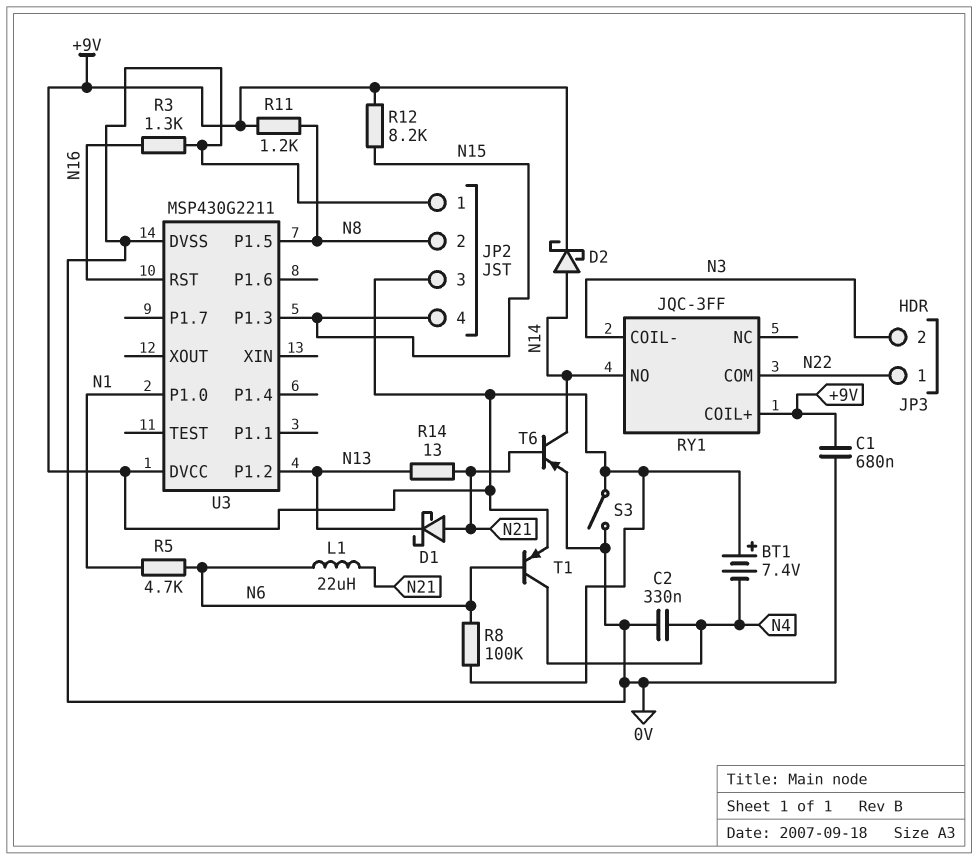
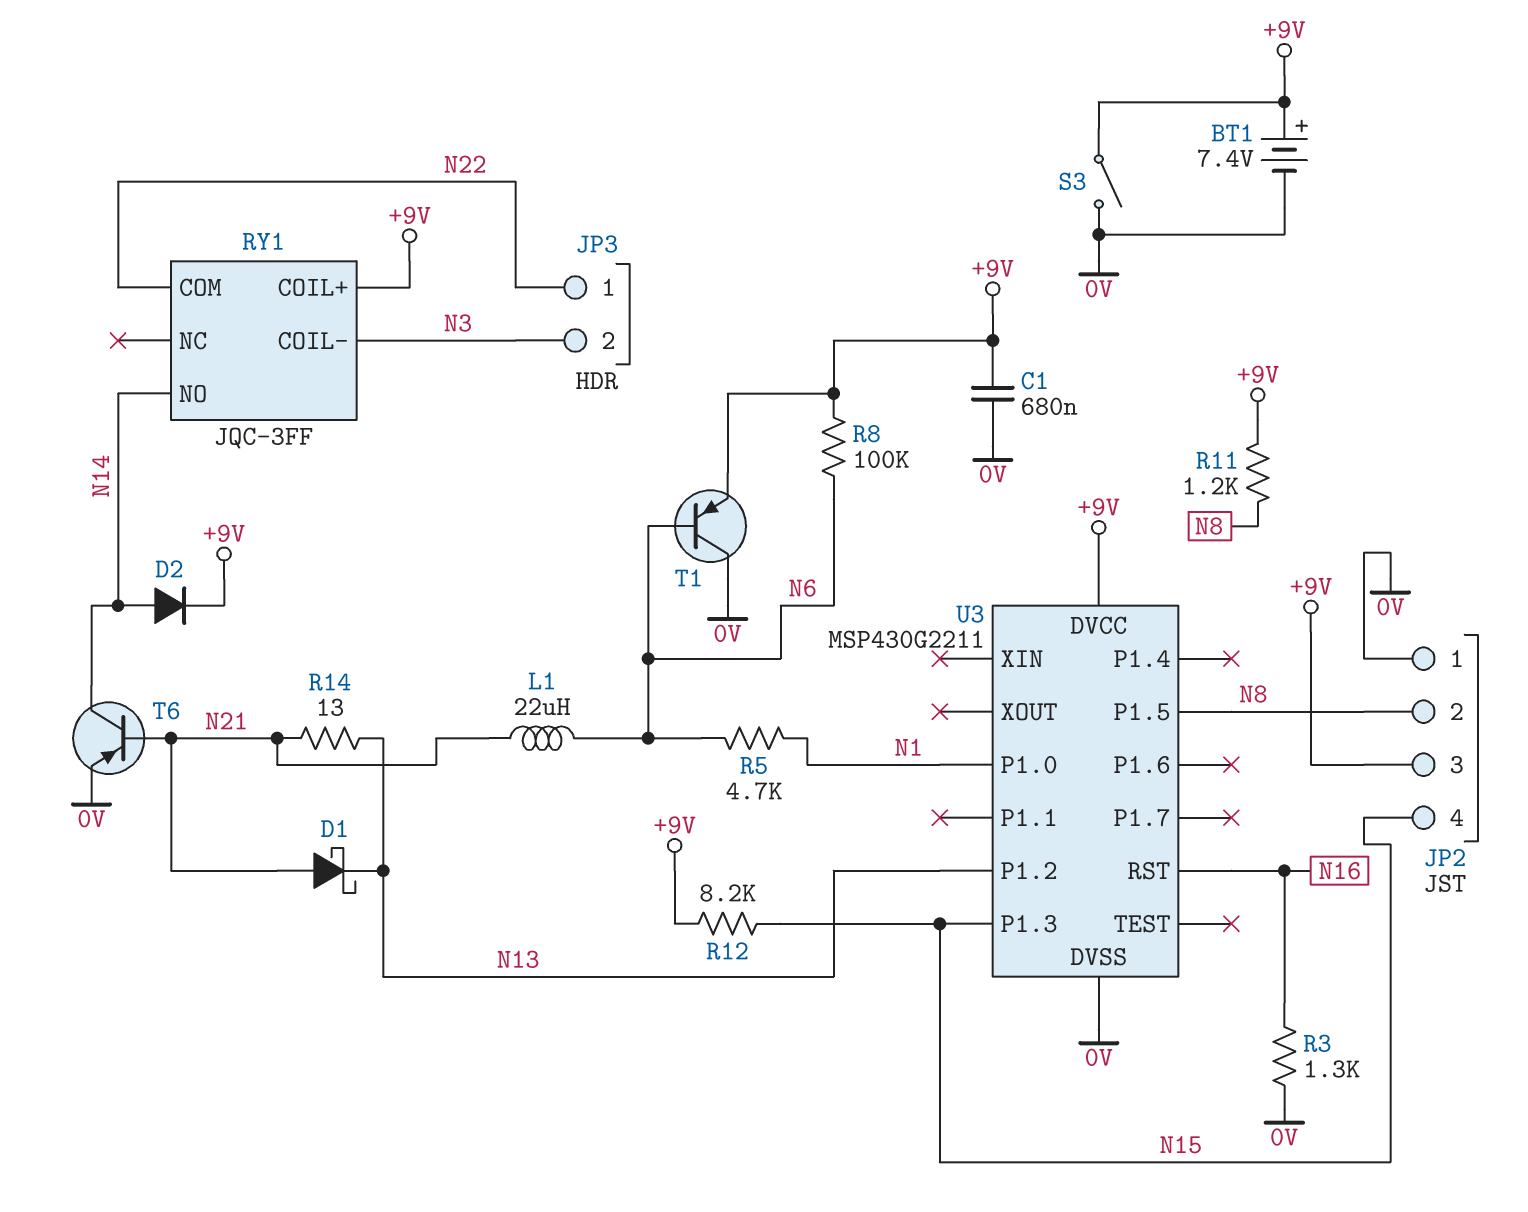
BT1: 7.4V (plus +9V, minus N4) -> 7.4V (plus +9V, minus 0V)
C2: 330nF (0V, N4) -> none
D2: schottky (A N14, K +9V) -> diode (A N14, K +9V)
T1: PNP (B N6, C N4, E +9V) -> PNP (B N6, C 0V, E +9V)

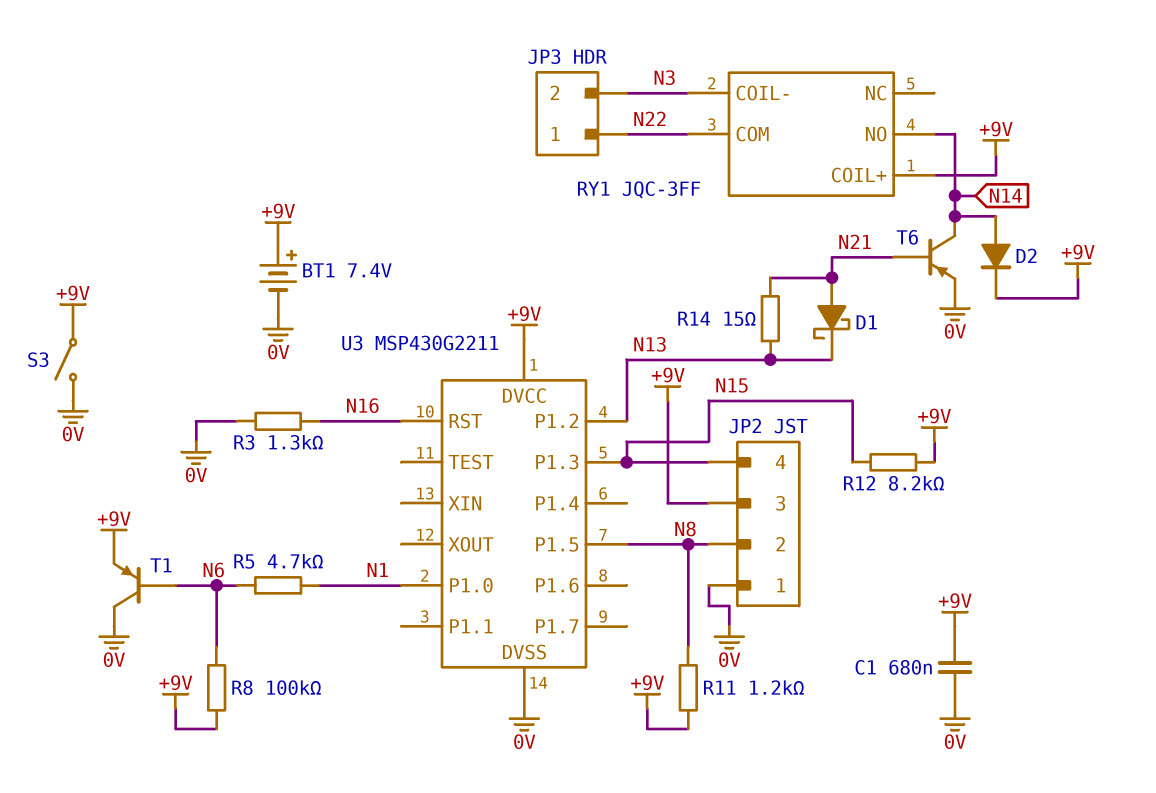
L1: 22uH (N6, N21) -> none
R14: 13 (N13, N21) -> 15 (N13, N21)

